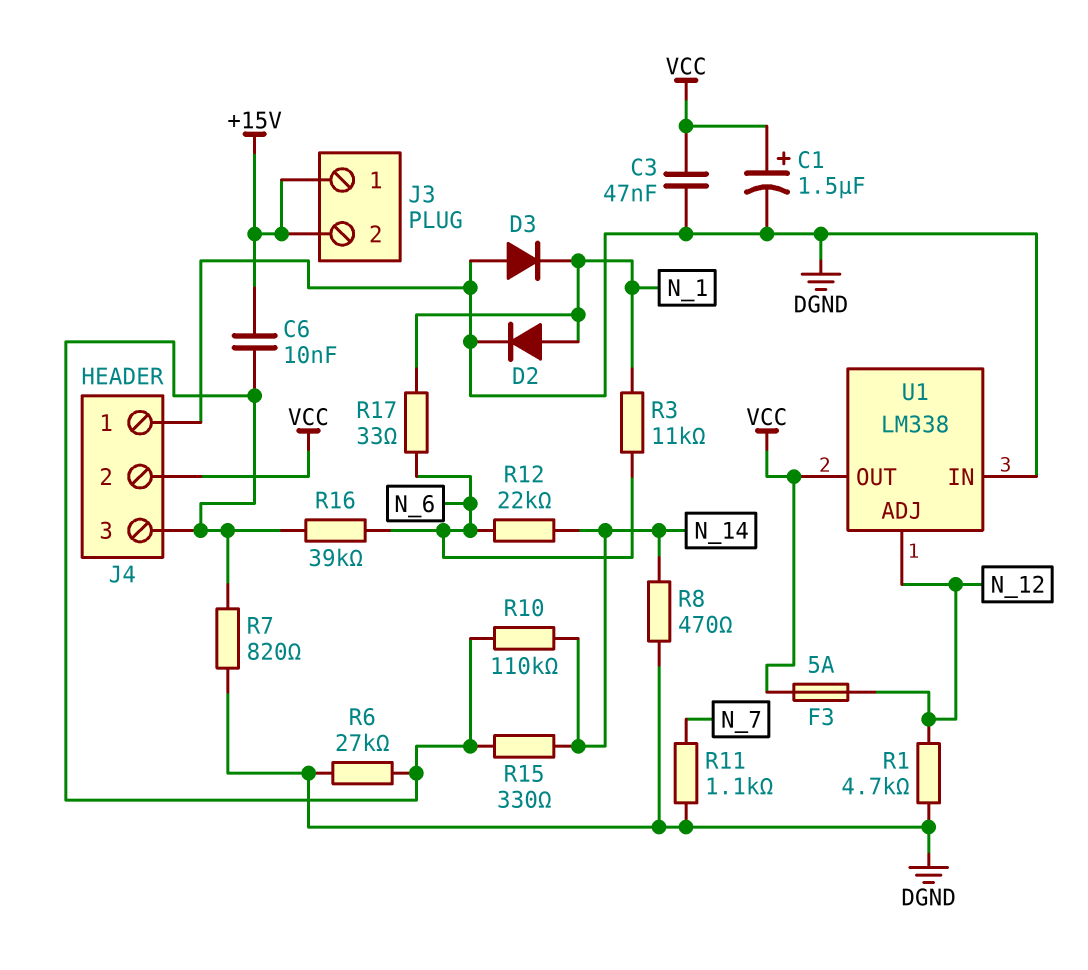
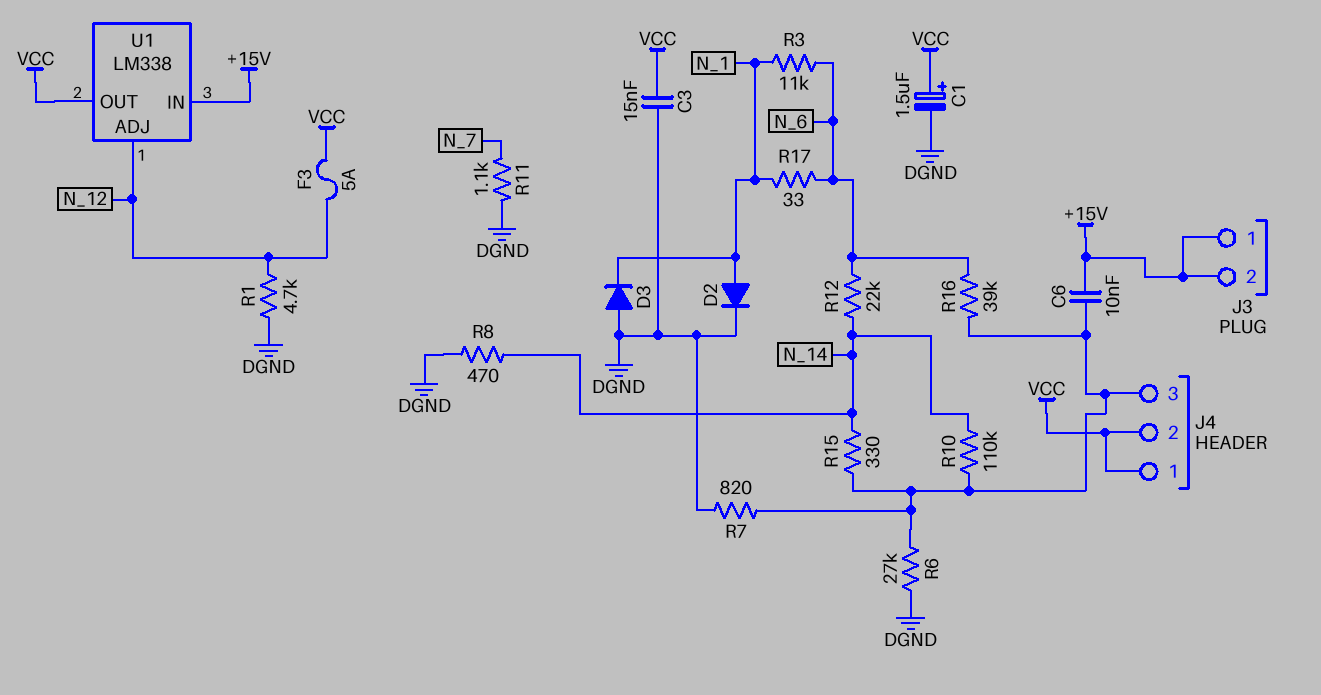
C3: 47nF (DGND, VCC) -> 15nF (DGND, VCC)
J4 pin 1: DGND -> VCC
U1 pin IN: DGND -> +15V

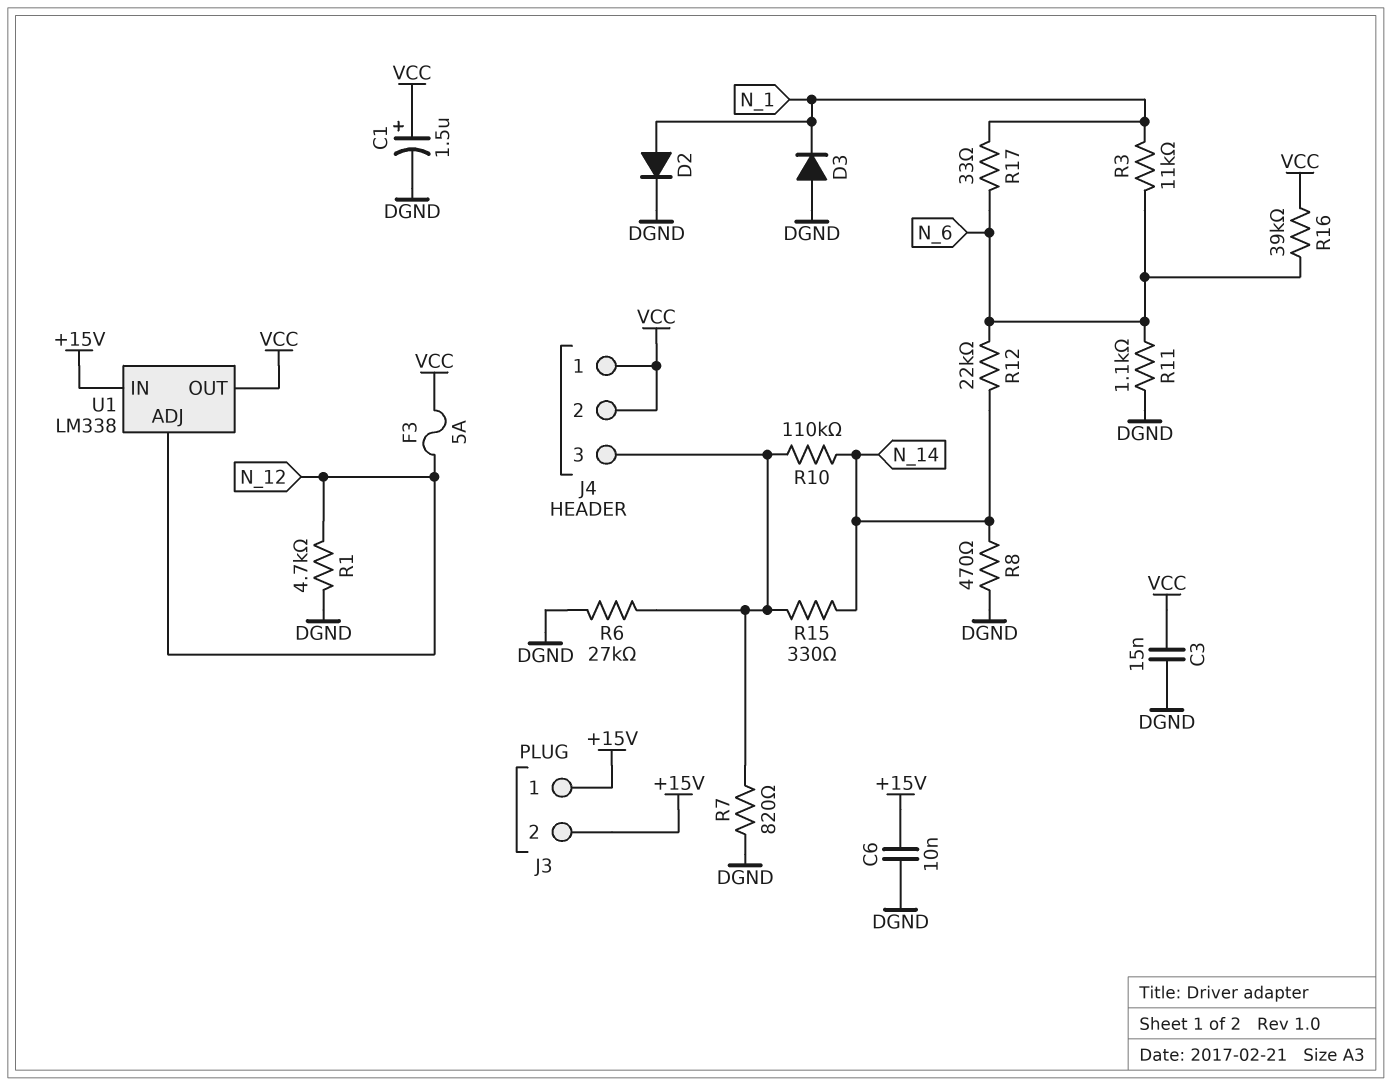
C6: 10nF (+15V, J4/3) -> 10nF (+15V, DGND)
R11: 1.1k (DGND, N_7) -> 1.1k (DGND, N_6)
R16: 39k (J4/3, N_6) -> 39k (N_6, VCC)

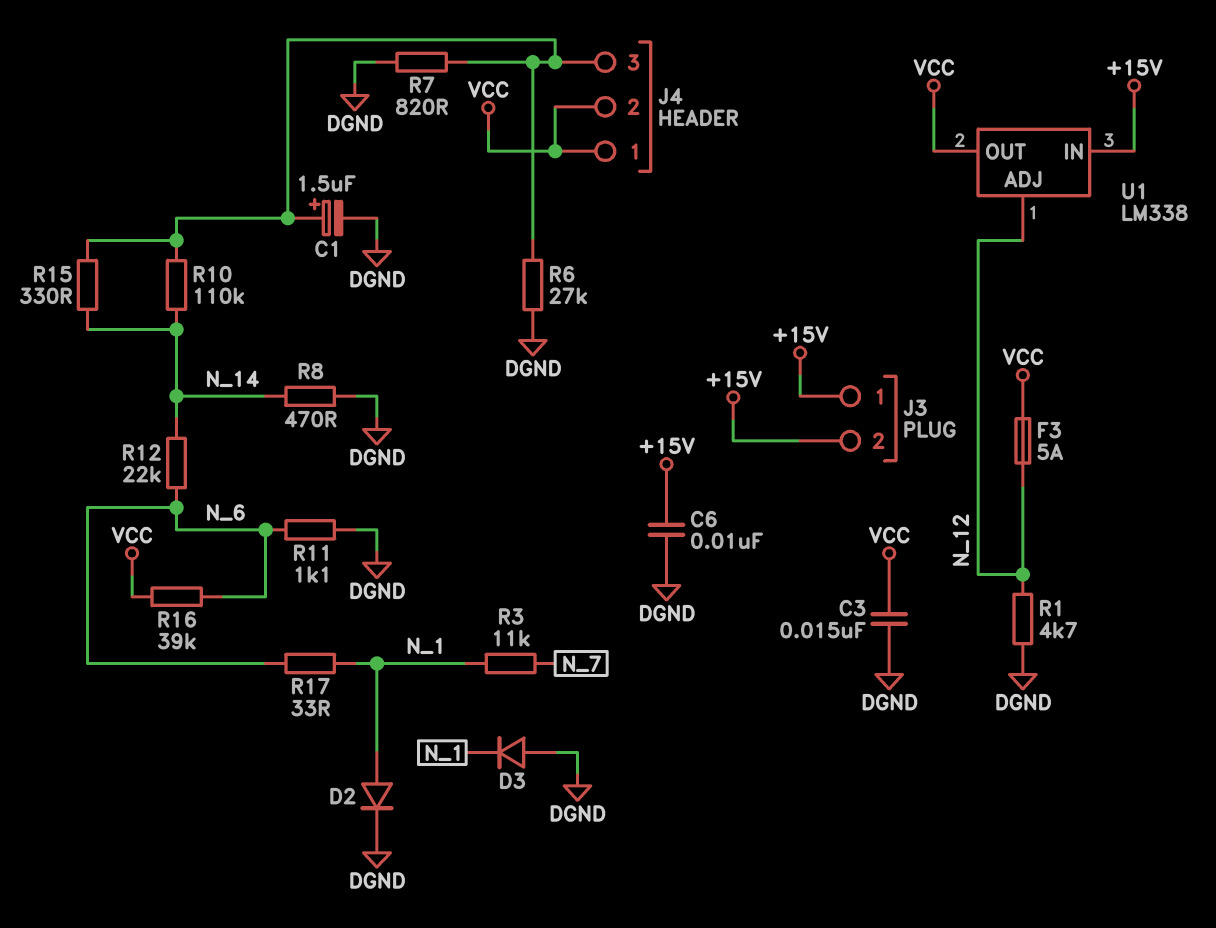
C1: 1.5uF (plus VCC, minus DGND) -> 1.5uF (plus J4/3, minus DGND)
R3: 11k (N_1, N_6) -> 11k (N_1, N_7)

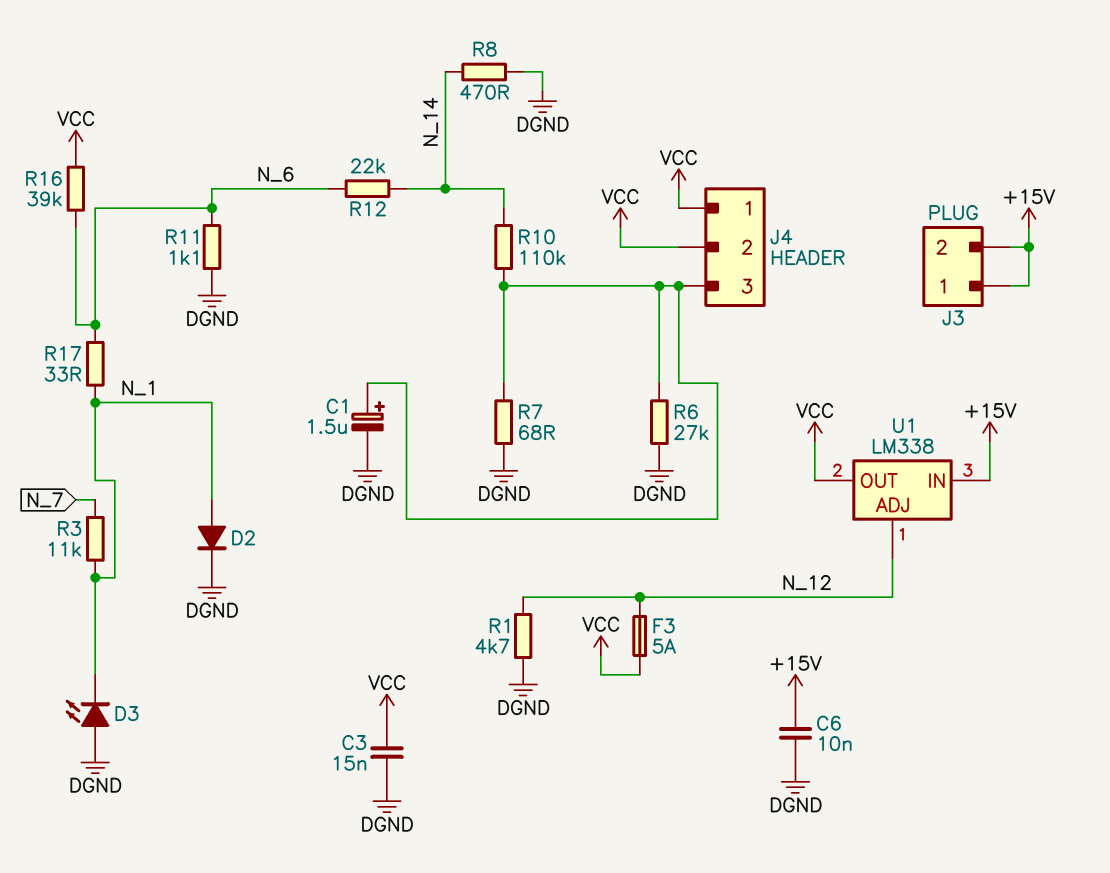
D3: diode (A DGND, K N_1) -> LED (A DGND, K N_1)
R7: 820 (DGND, J4/3) -> 68 (DGND, J4/3)
R15: 330 (J4/3, N_14) -> none

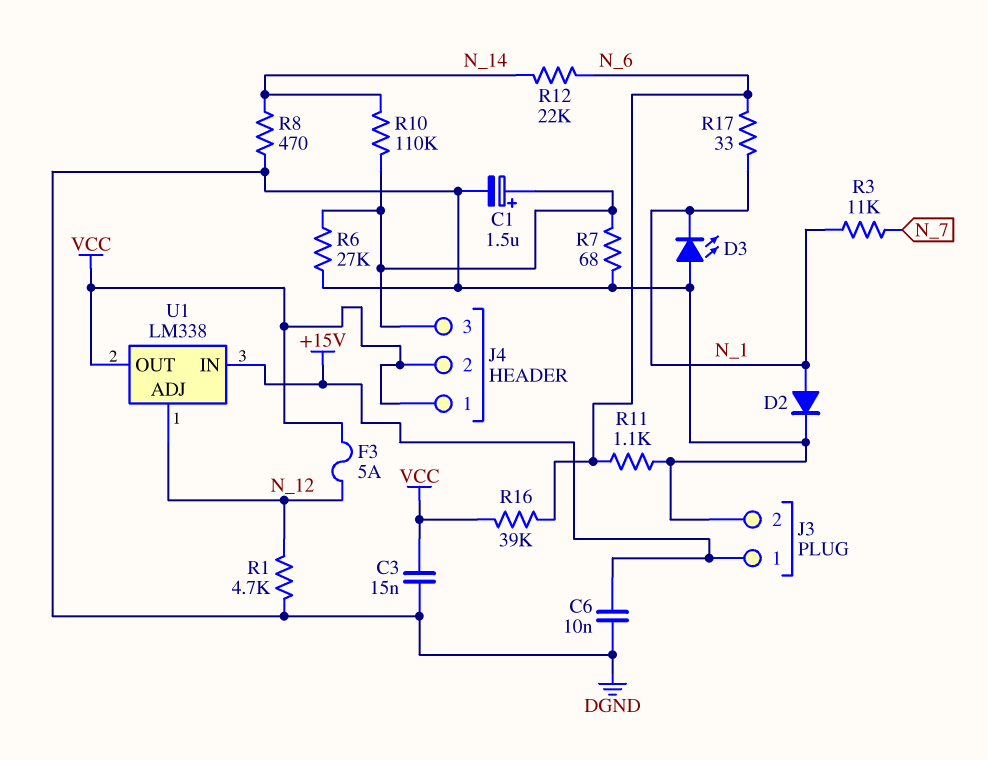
J3 pin 2: +15V -> DGND

